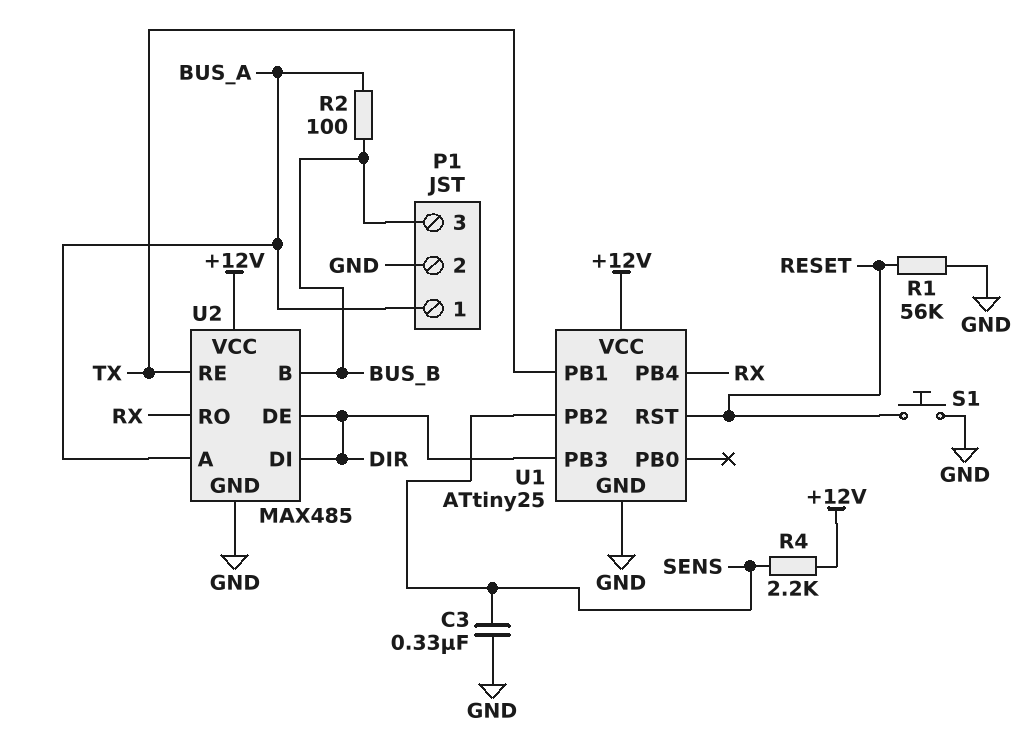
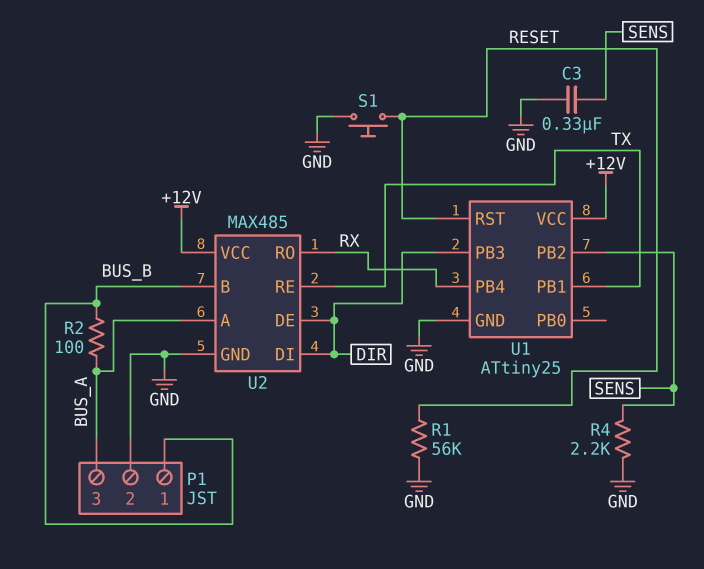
P1 pin 1: BUS_A -> BUS_B
P1 pin 3: BUS_B -> BUS_A
R4: 2.2k (+12V, SENS) -> 2.2k (GND, SENS)

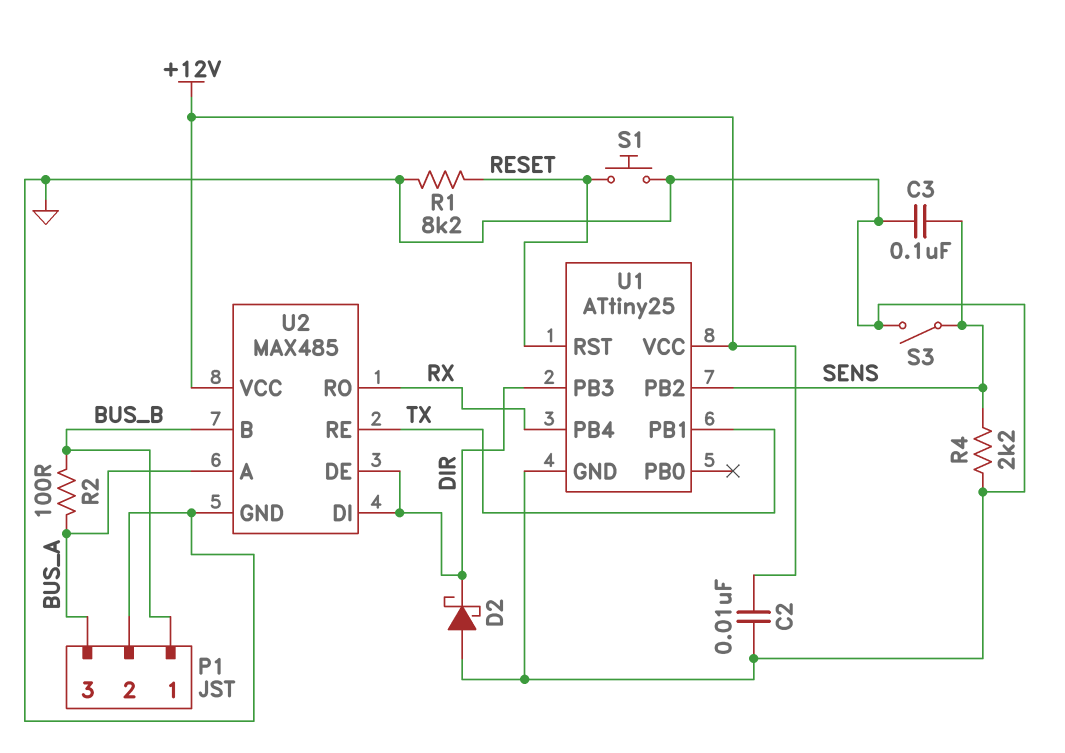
C2: none -> 10nF (+12V, GND)
C3: 330nF (GND, SENS) -> 100nF (GND, SENS)
D2: none -> schottky (A GND, K DIR)
R1: 56k (GND, RESET) -> 8.2k (GND, RESET)
S3: none -> switch (GND, SENS)

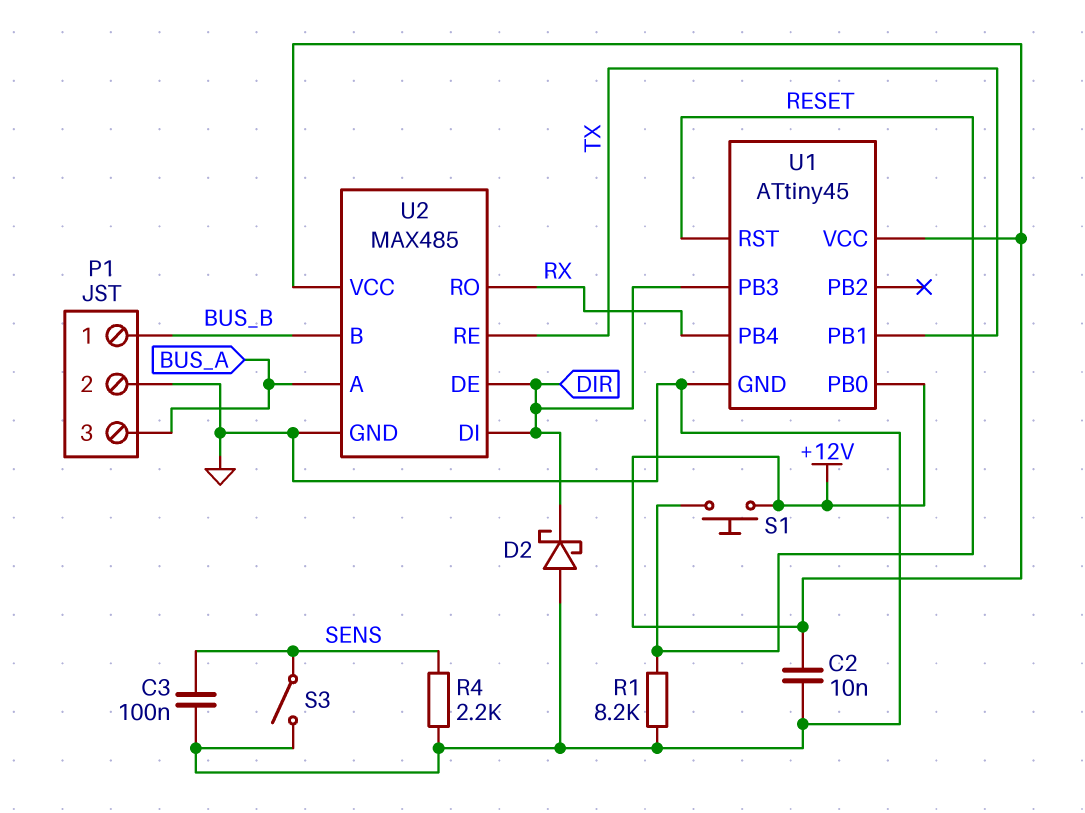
R2: 100 (BUS_A, BUS_B) -> none
S1: button (GND, RESET) -> button (+12V, RESET)
U1: ATtiny25 -> ATtiny45
U1 pin PB0: none -> +12V
U1 pin PB2: SENS -> none

